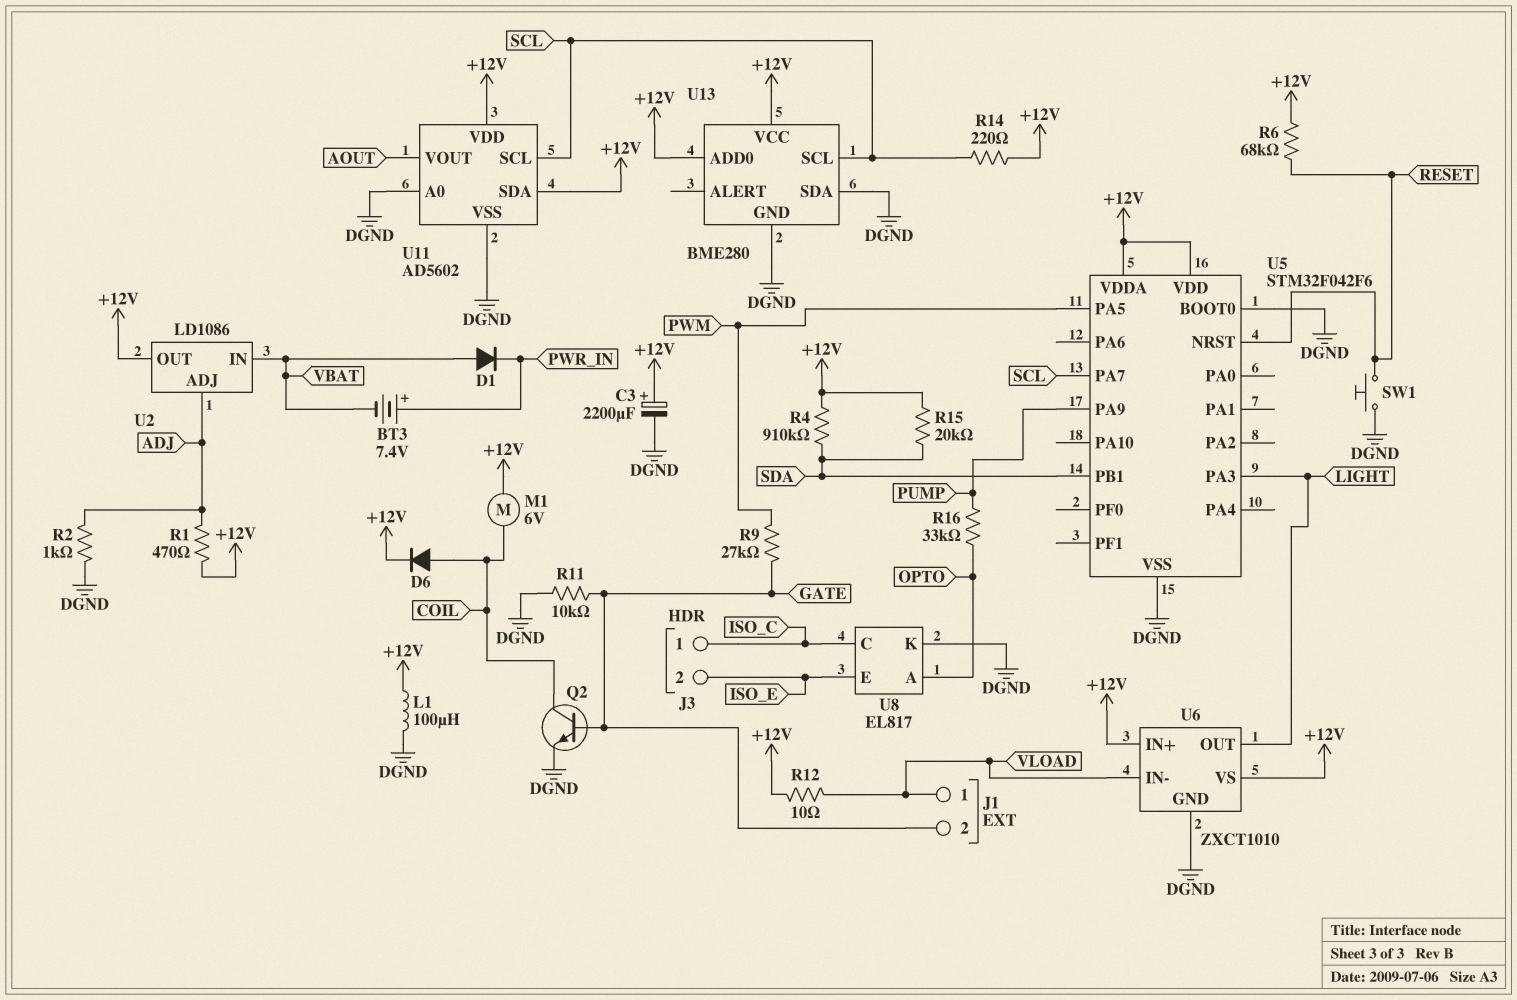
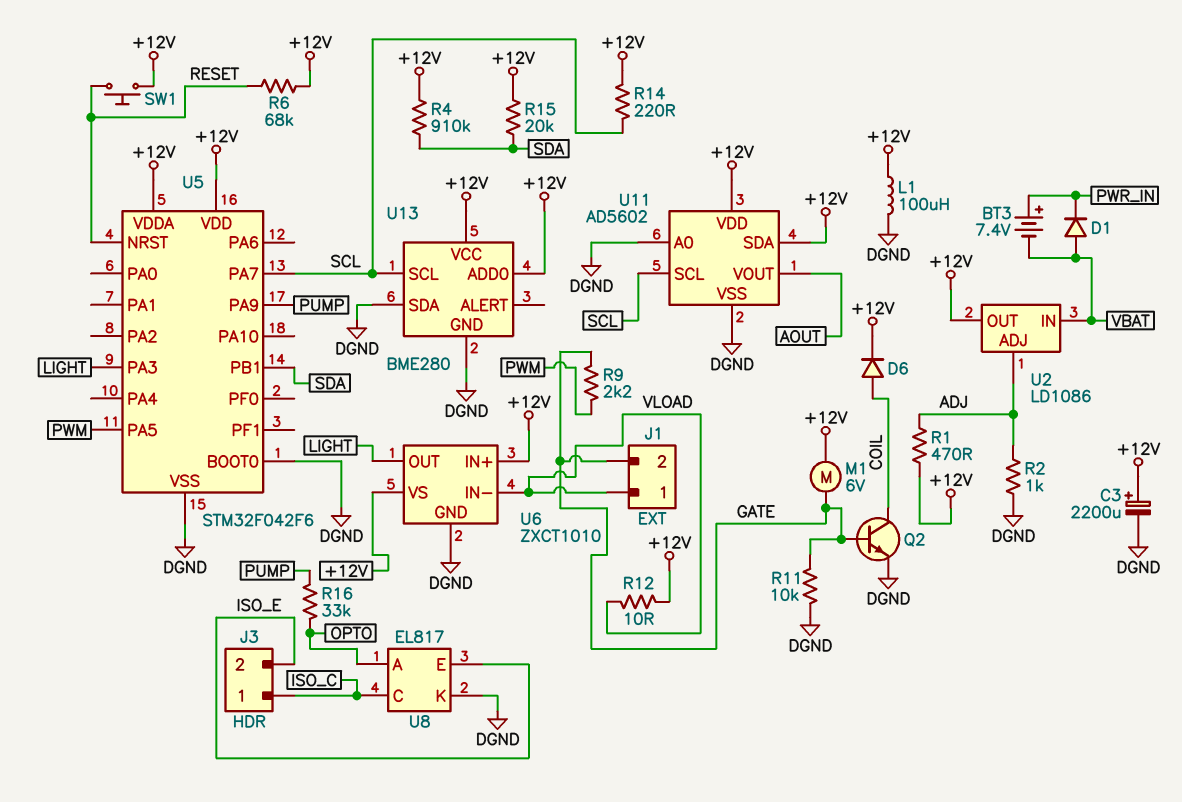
M1: motor 6V (+12V, COIL) -> motor 6V (+12V, GATE)
R9: 27k (GATE, PWM) -> 2.2k (GATE, PWM)
SW1: button (DGND, RESET) -> button (+12V, RESET)

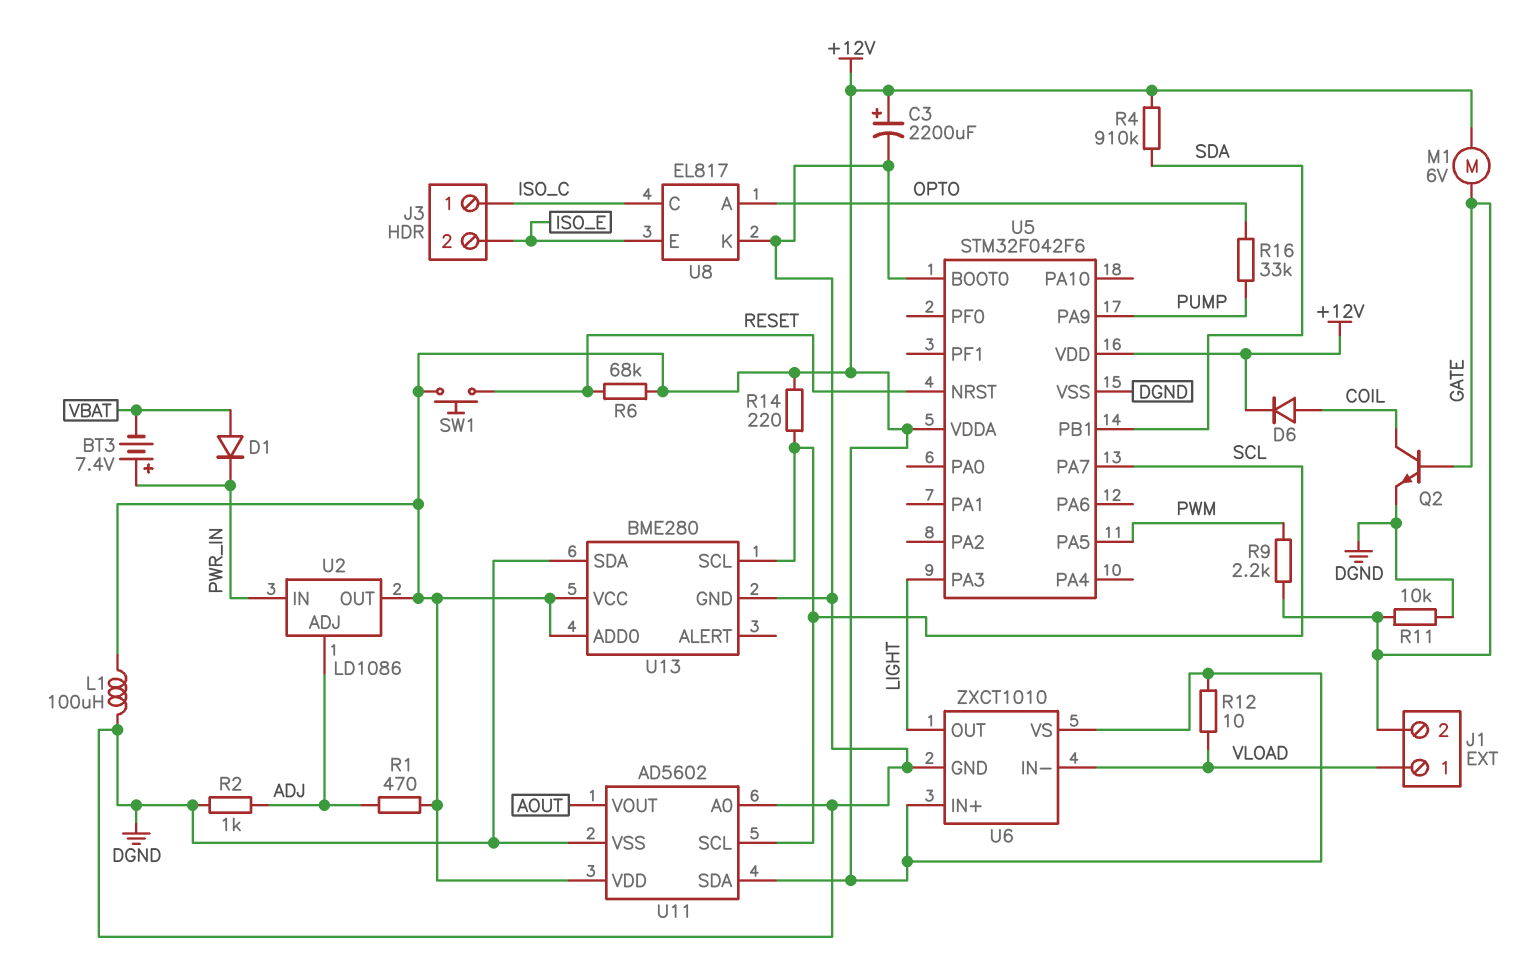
R15: 20k (+12V, SDA) -> none
U2 pin IN: VBAT -> PWR_IN

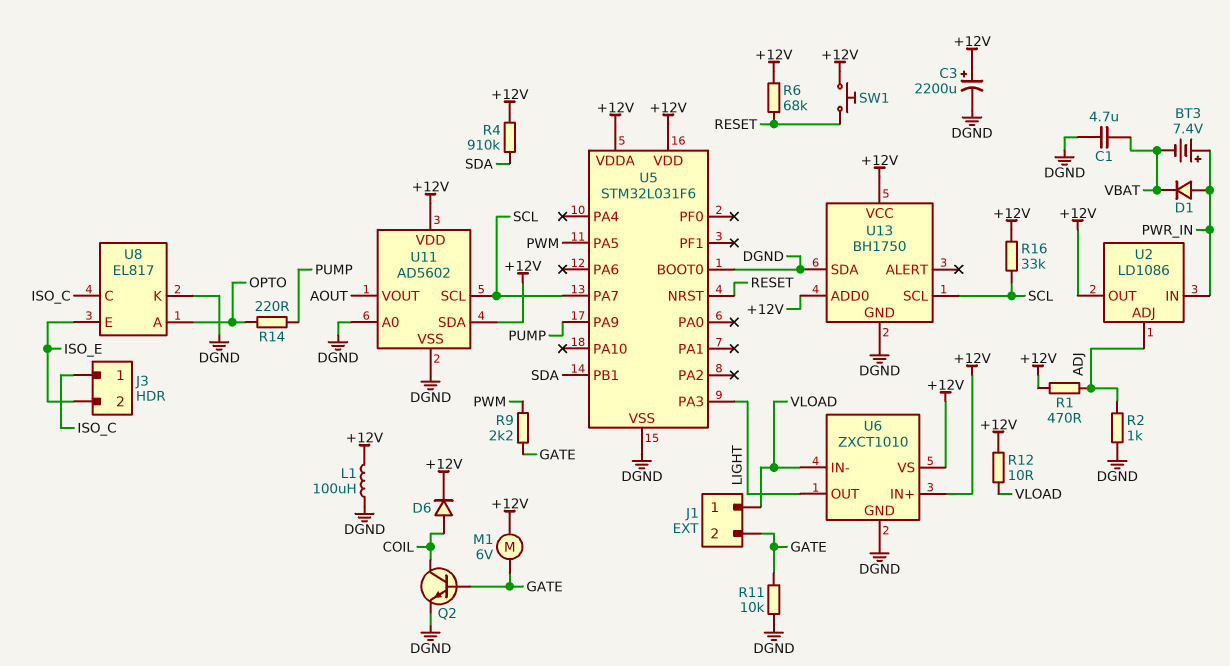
C1: none -> 4.7uF (DGND, VBAT)
D1: diode (A VBAT, K PWR_IN) -> diode (A PWR_IN, K VBAT)
R14: 220 (+12V, SCL) -> 220 (OPTO, PUMP)
R16: 33k (OPTO, PUMP) -> 33k (+12V, SCL)
U5: STM32F042F6 -> STM32L031F6
U13: BME280 -> BH1750

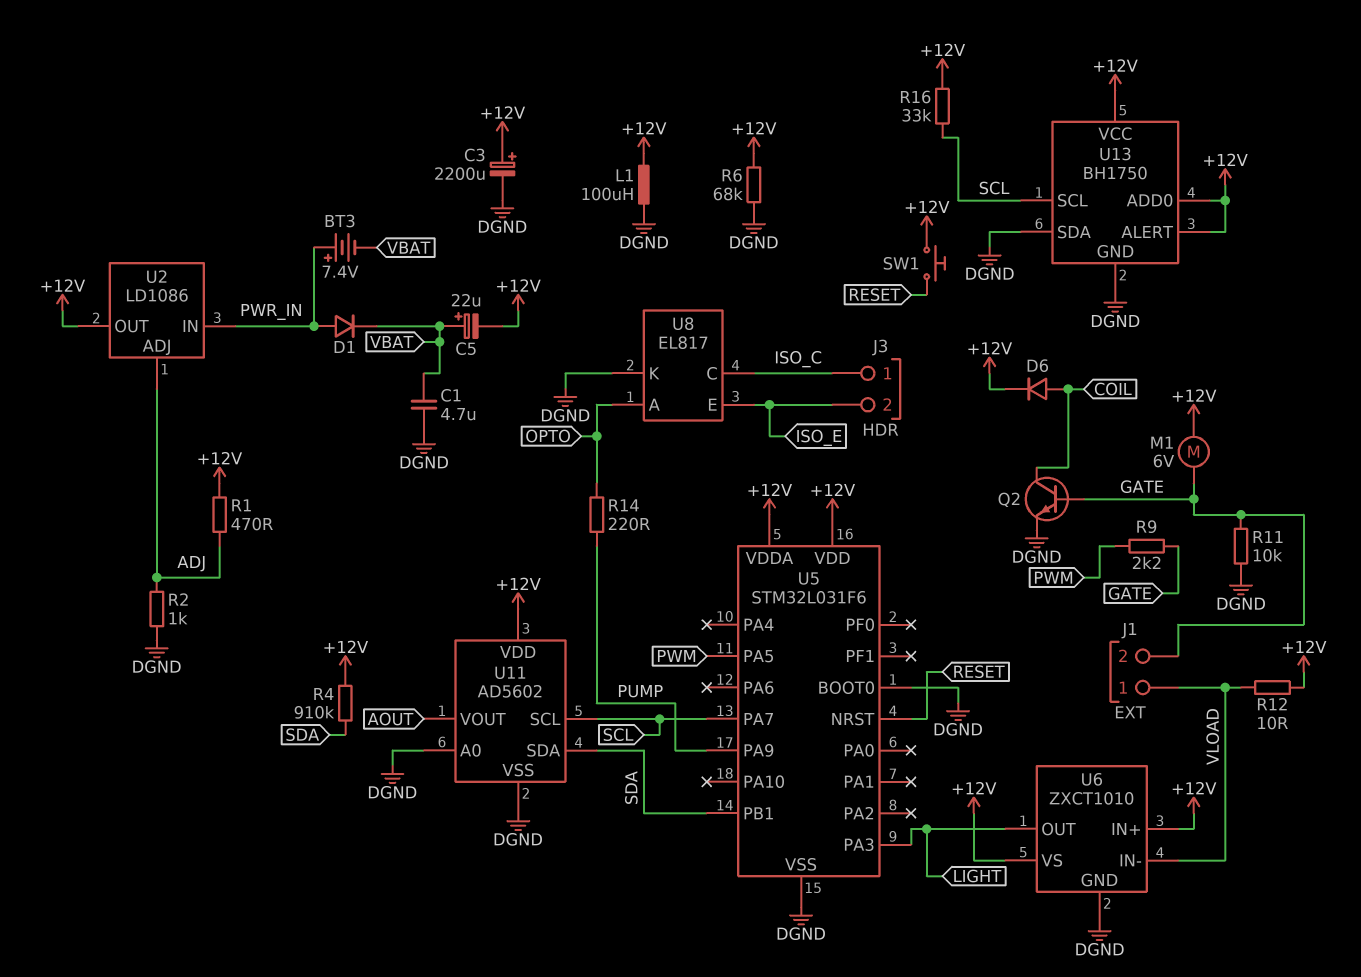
C5: none -> 22uF (plus VBAT, minus +12V)
R6: 68k (+12V, RESET) -> 68k (+12V, DGND)
U11 pin SDA: +12V -> SDA
U13 pin ALERT: none -> +12V

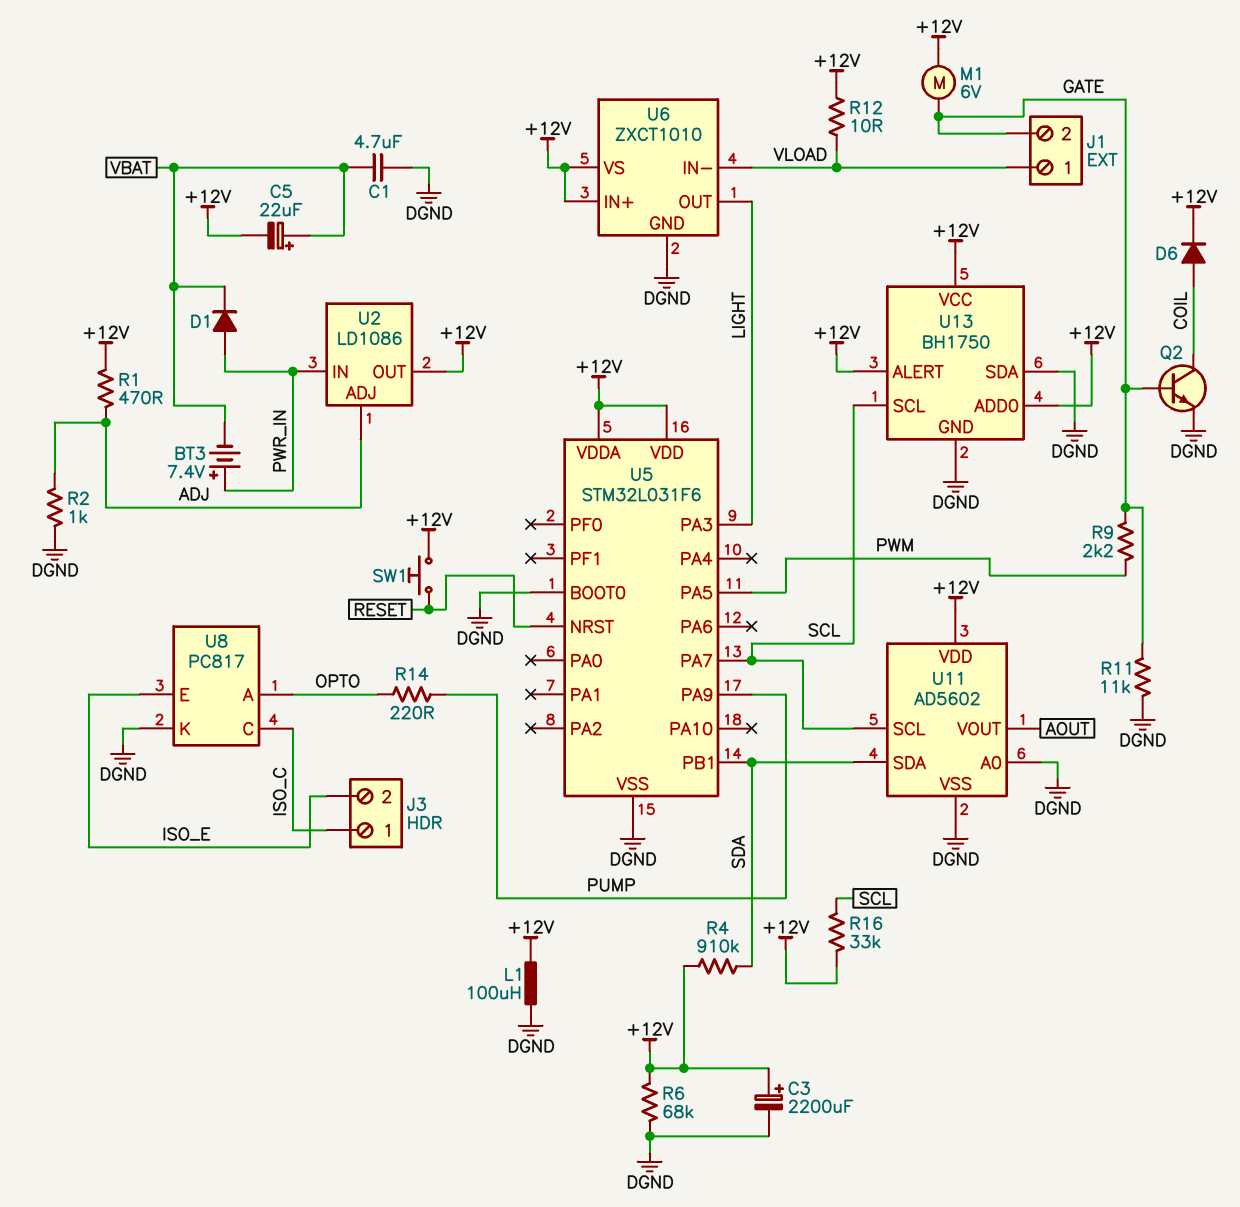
R11: 10k (DGND, GATE) -> 11k (DGND, GATE)
U8: EL817 -> PC817

